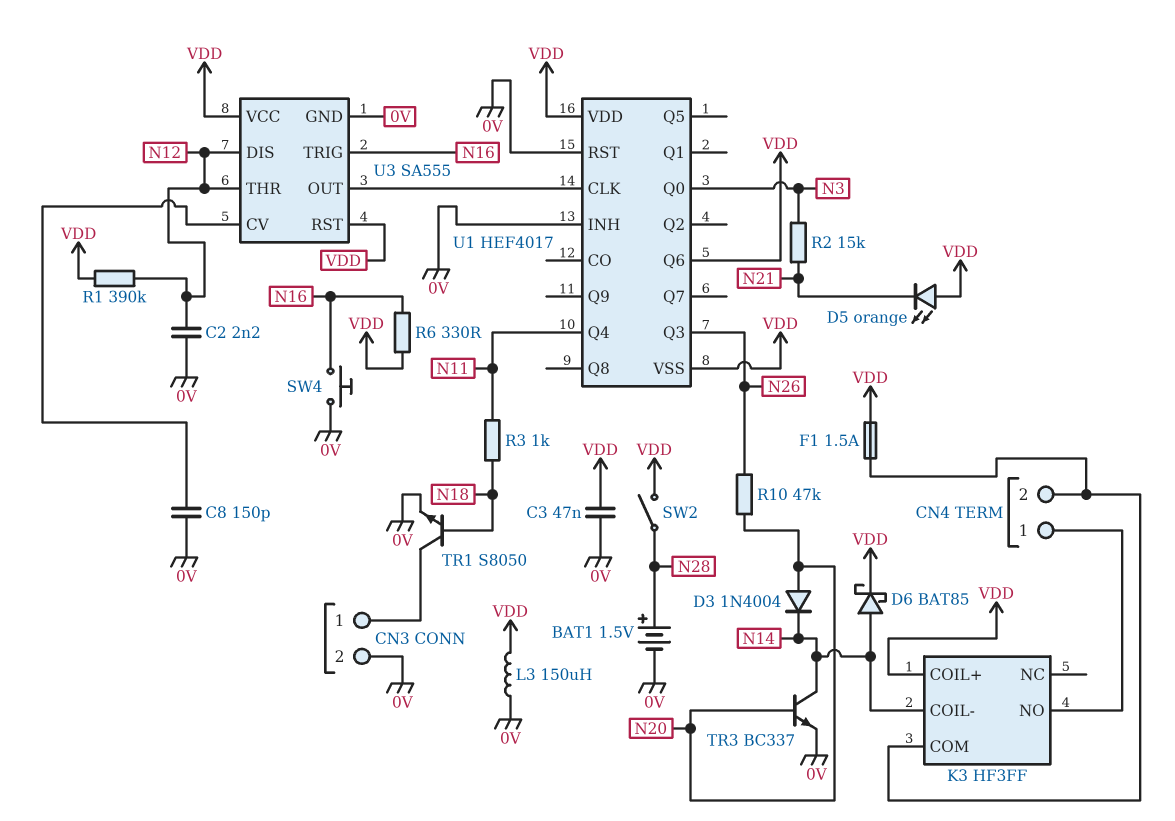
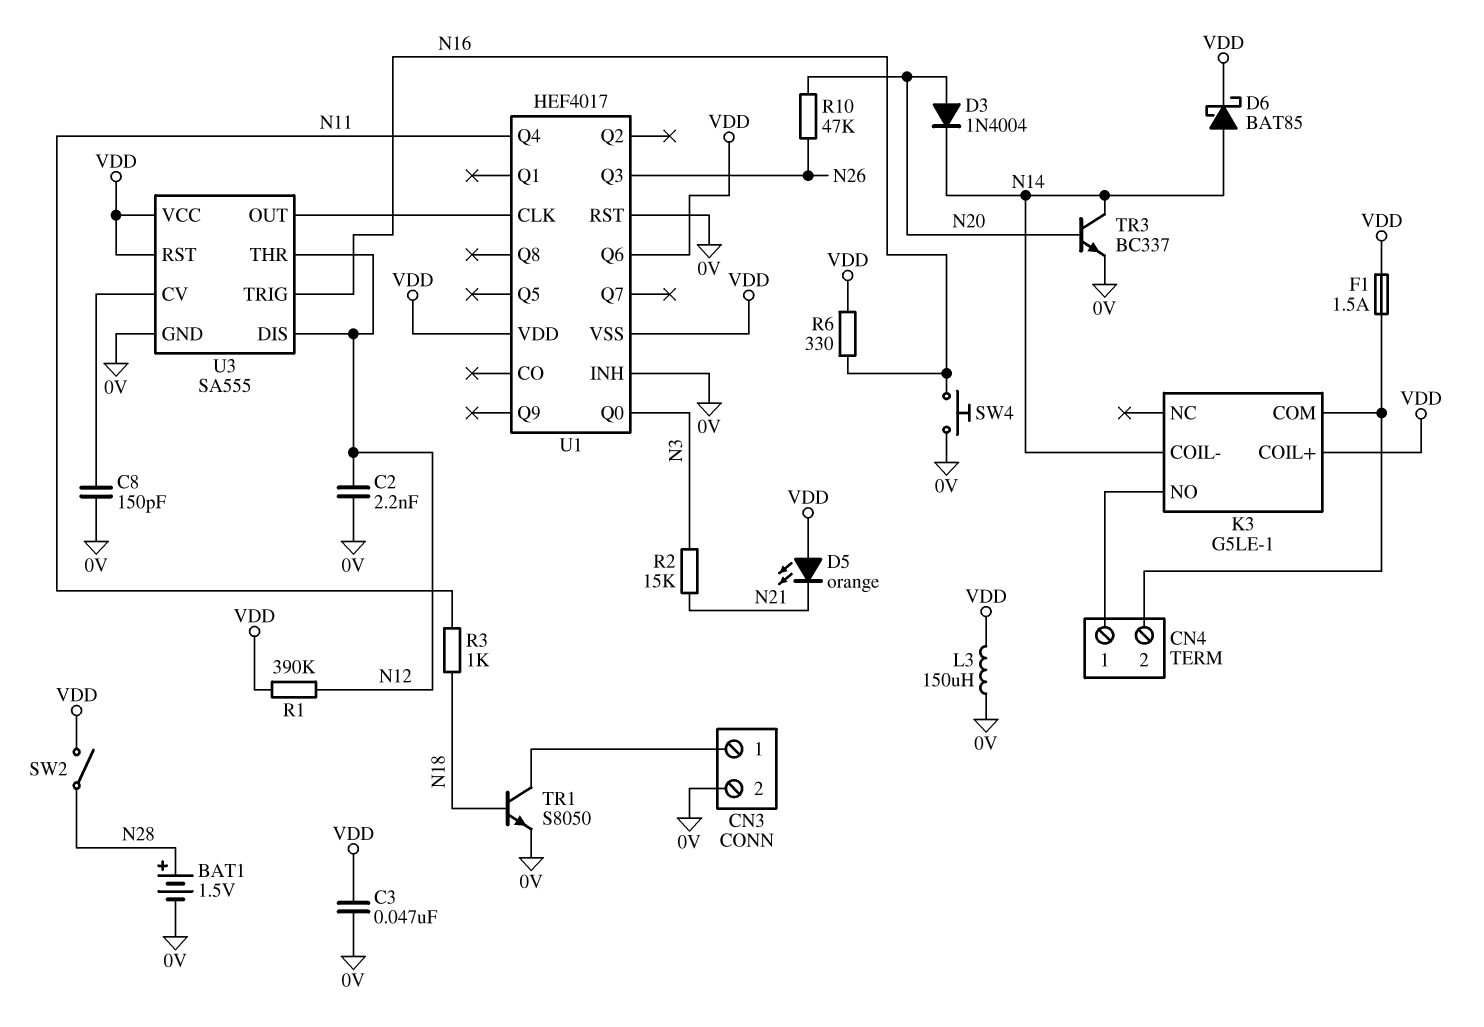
K3: HF3FF -> G5LE-1

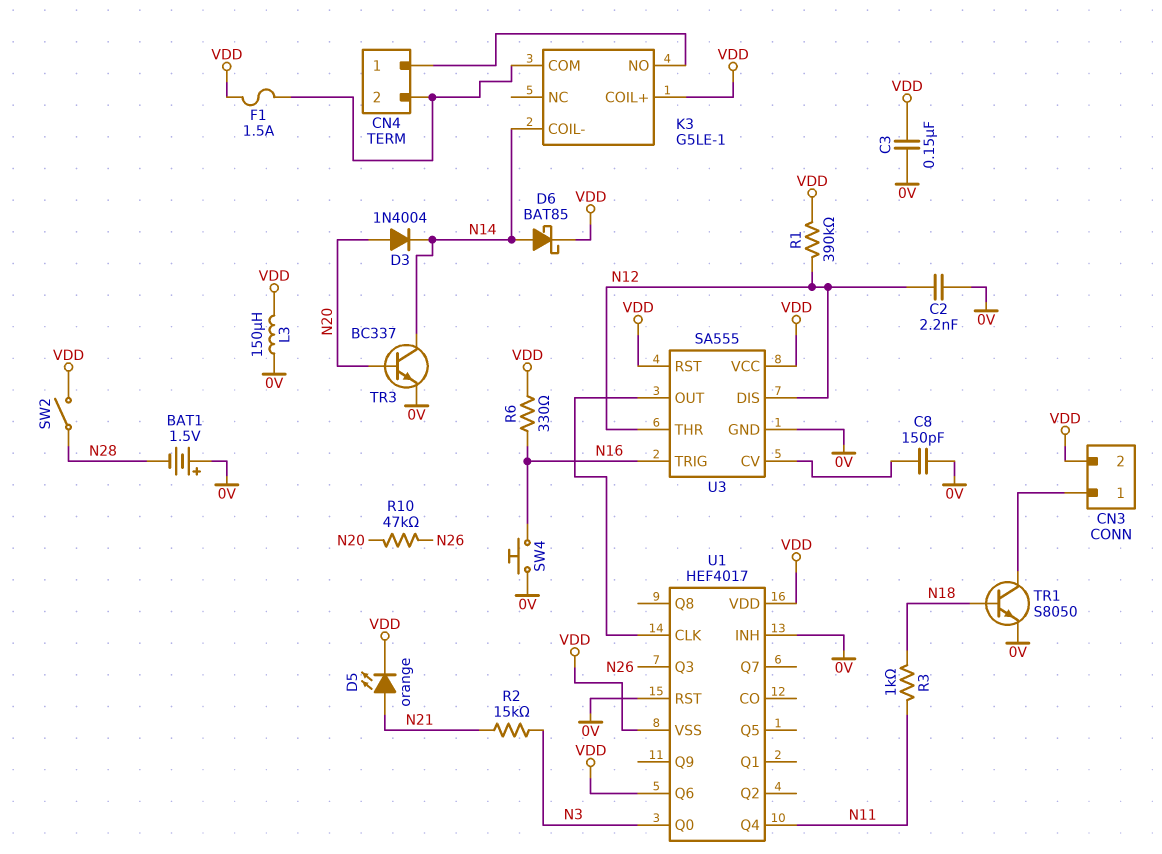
BAT1: 1.5V (plus N28, minus 0V) -> 1.5V (plus 0V, minus N28)
C3: 47nF (0V, VDD) -> 150nF (0V, VDD)
CN3 pin 2: 0V -> VDD
D5: LED orange (A VDD, K N21) -> LED orange (A N21, K VDD)

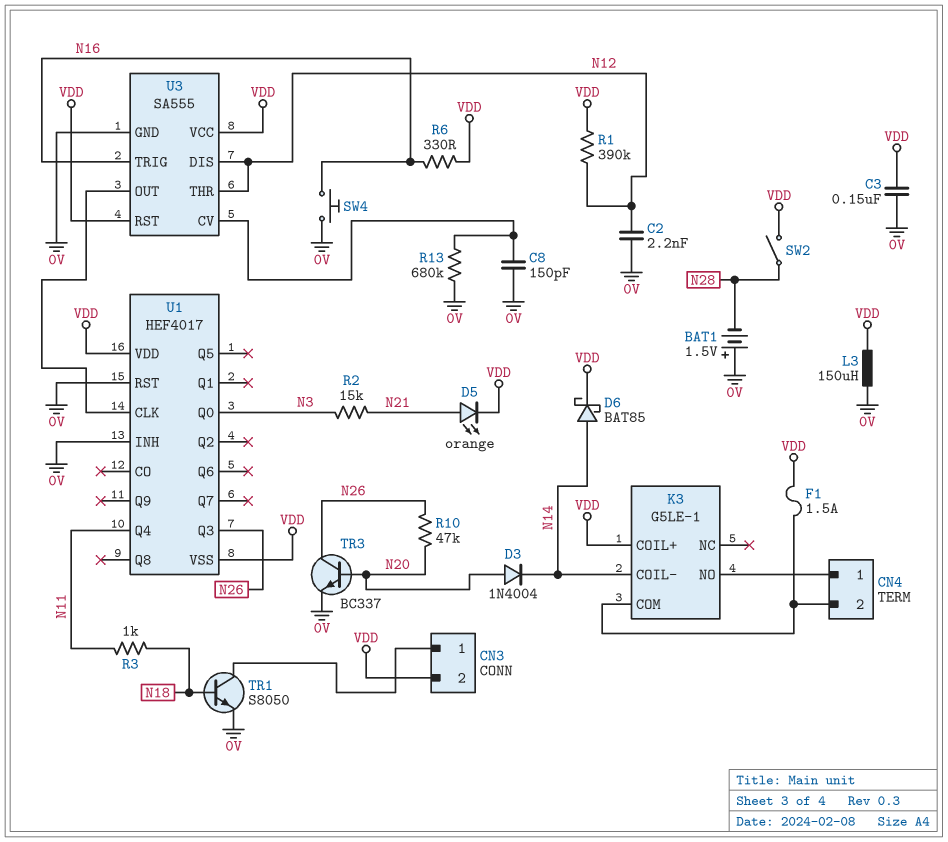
R13: none -> 680k (0V, U3/CV)
TR3: NPN BC337 (B N20, C N14, E 0V) -> NPN BC337 (B N20, C N26, E 0V)
U1 pin Q6: VDD -> none

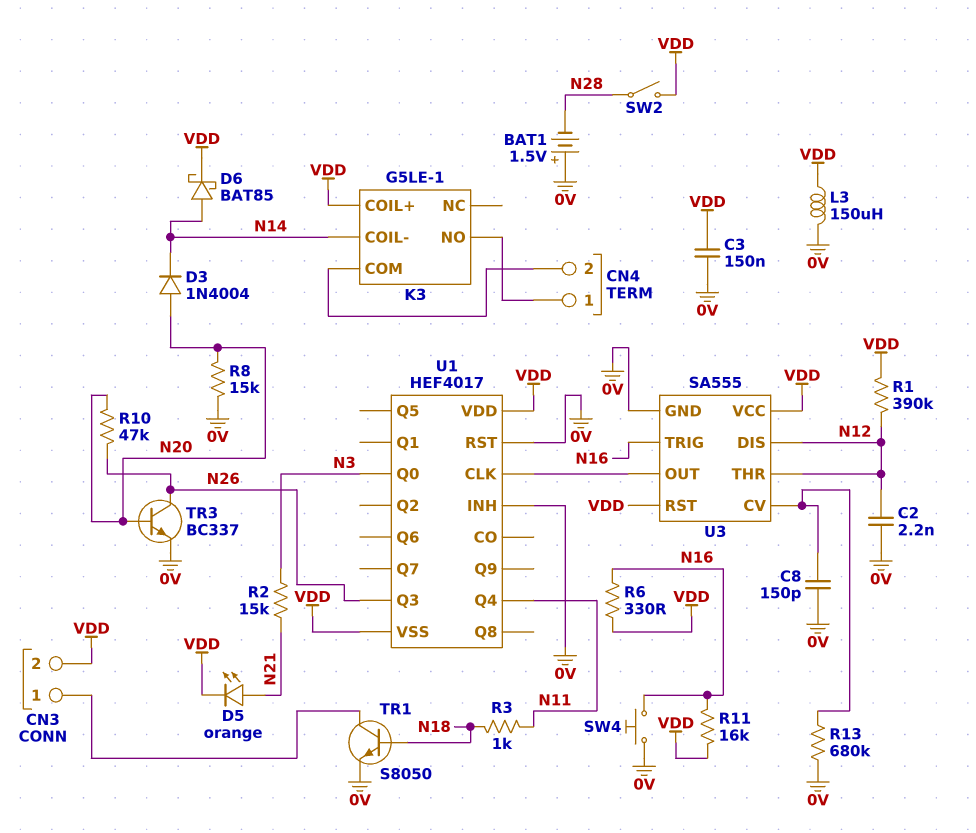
F1: 1.5A (CN4/2, VDD) -> none
R8: none -> 15k (0V, N20)
R11: none -> 16k (N16, VDD)

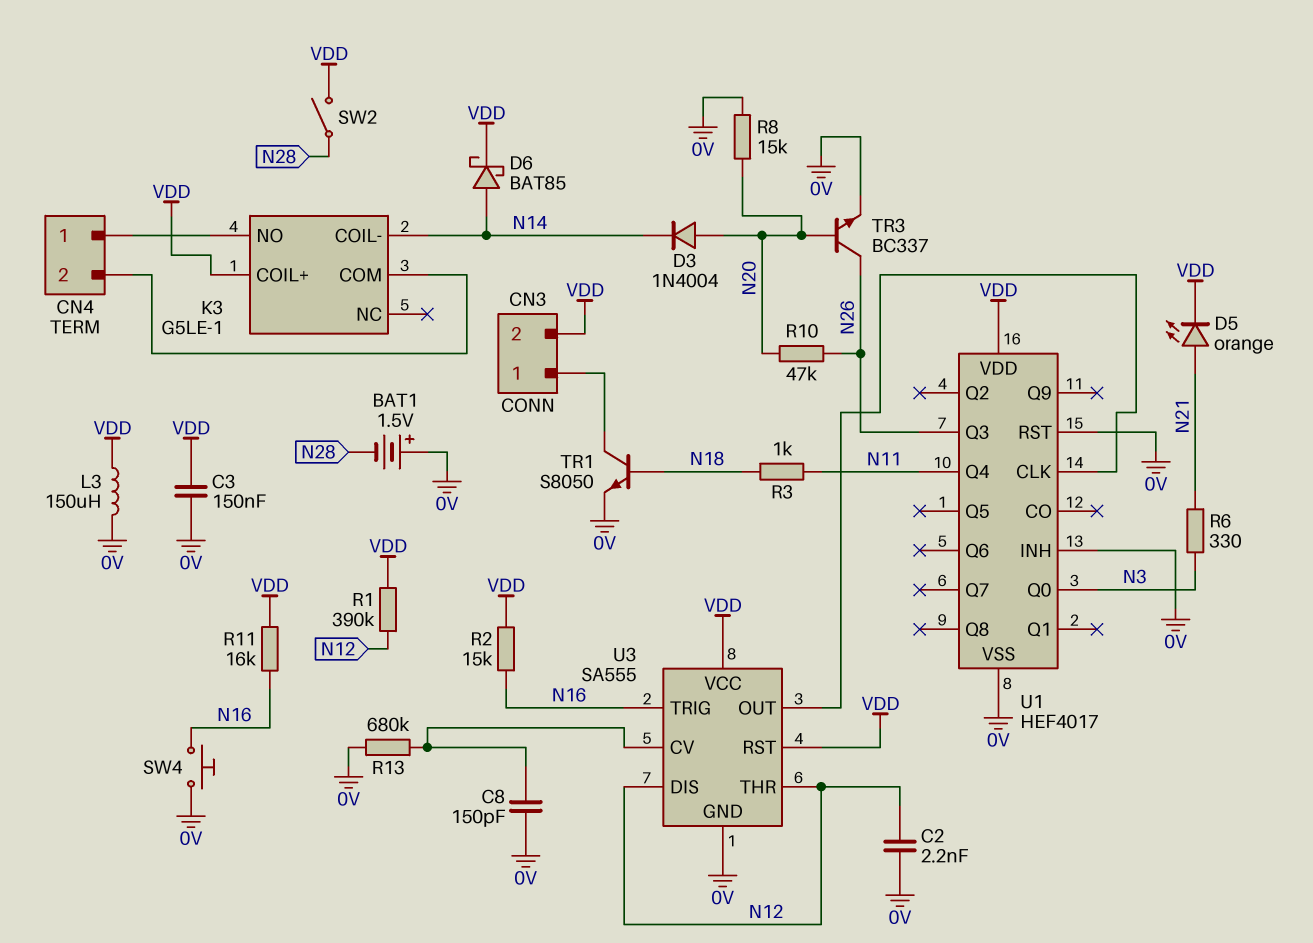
R2: 15k (N3, N21) -> 15k (N16, VDD)
R6: 330 (N16, VDD) -> 330 (N3, N21)
U1 pin VSS: VDD -> 0V

